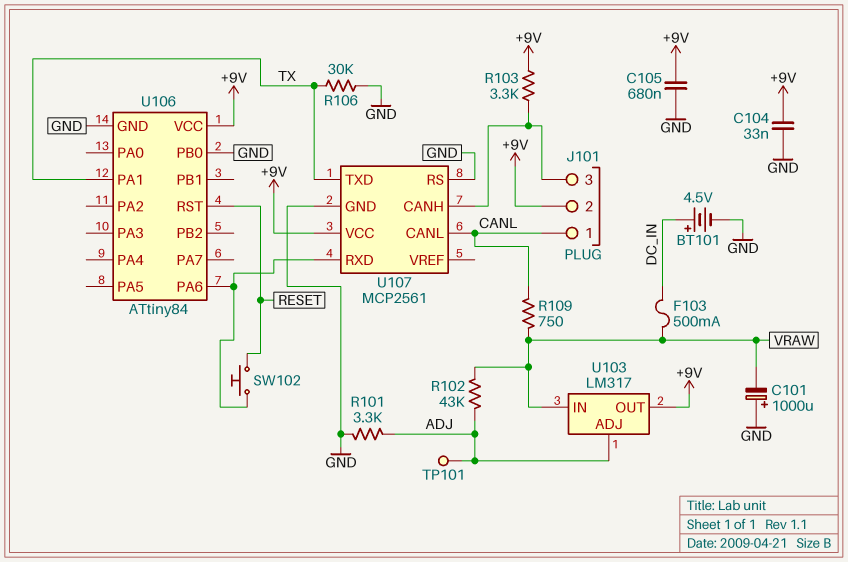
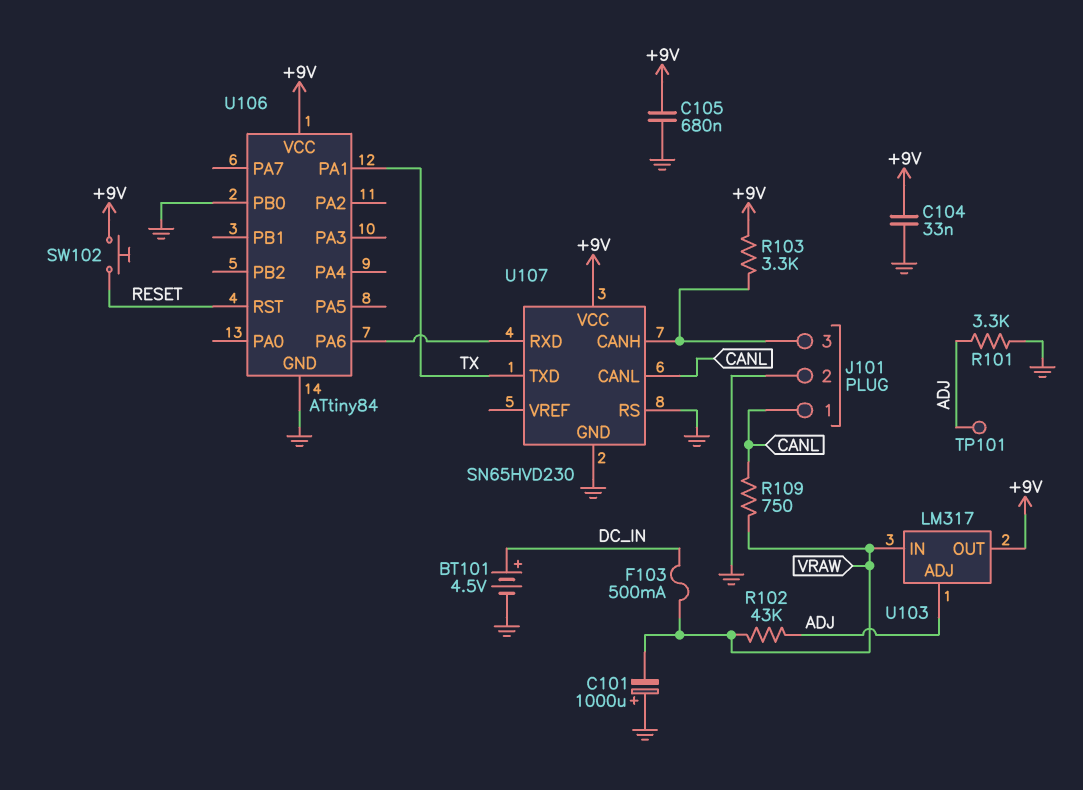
J101 pin 2: +9V -> GND
R106: 30k (GND, TX) -> none
SW102: button (RESET, U106/PA6) -> button (+9V, RESET)
U107: MCP2561 -> SN65HVD230

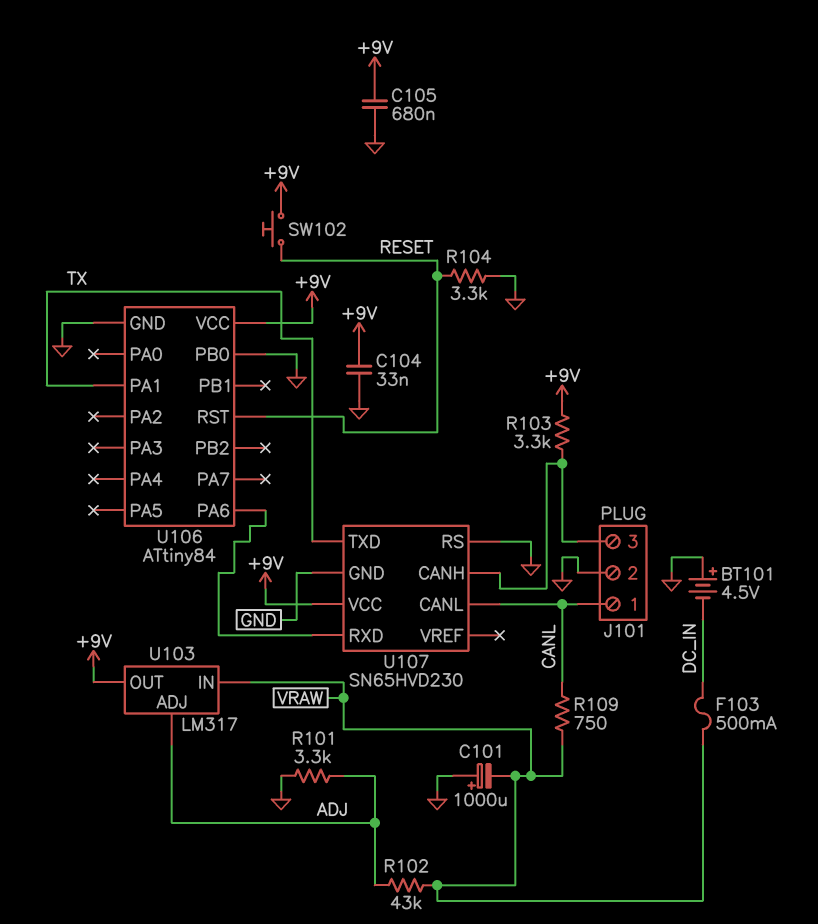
BT101: 4.5V (plus DC_IN, minus GND) -> 4.5V (plus GND, minus DC_IN)
R104: none -> 3.3k (GND, RESET)
TP101: test point (ADJ) -> none

